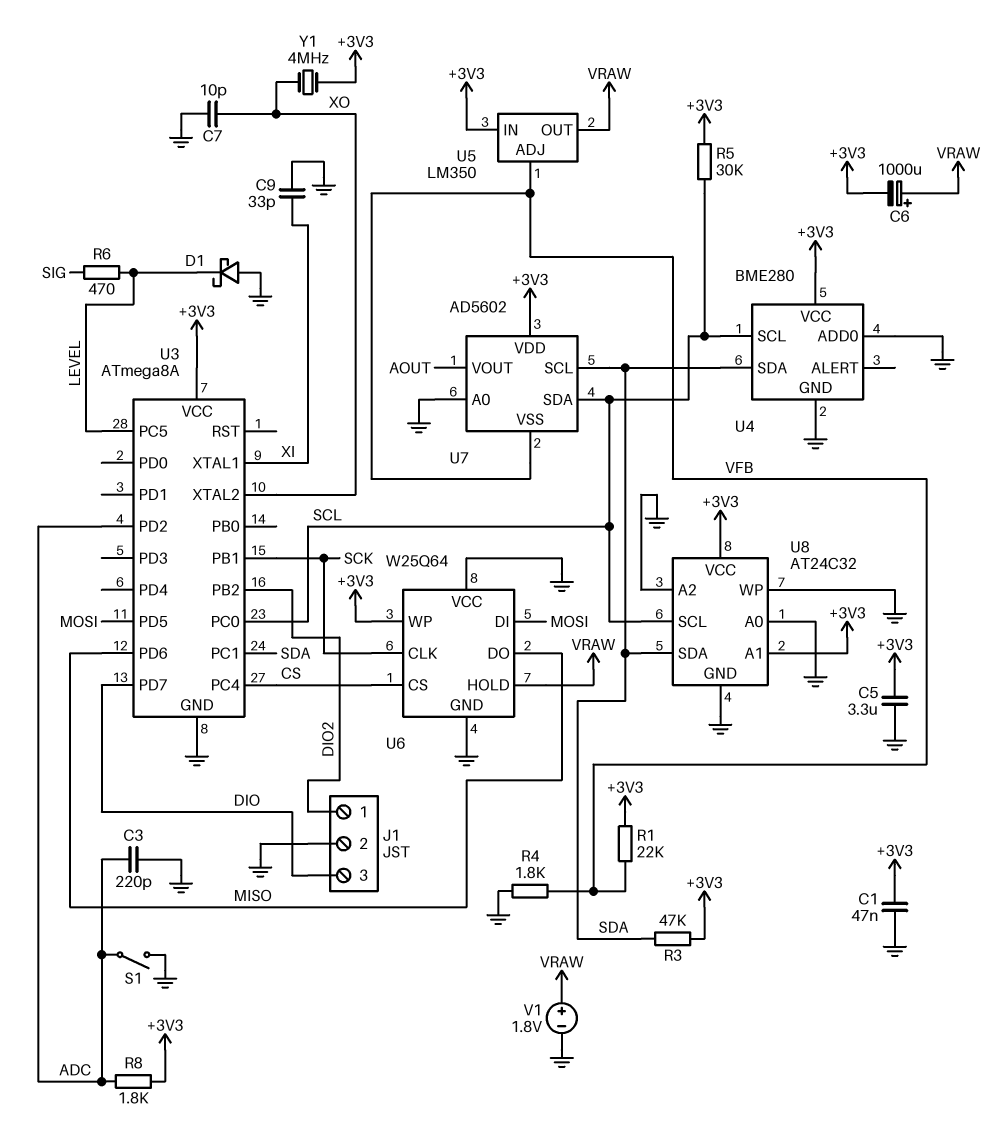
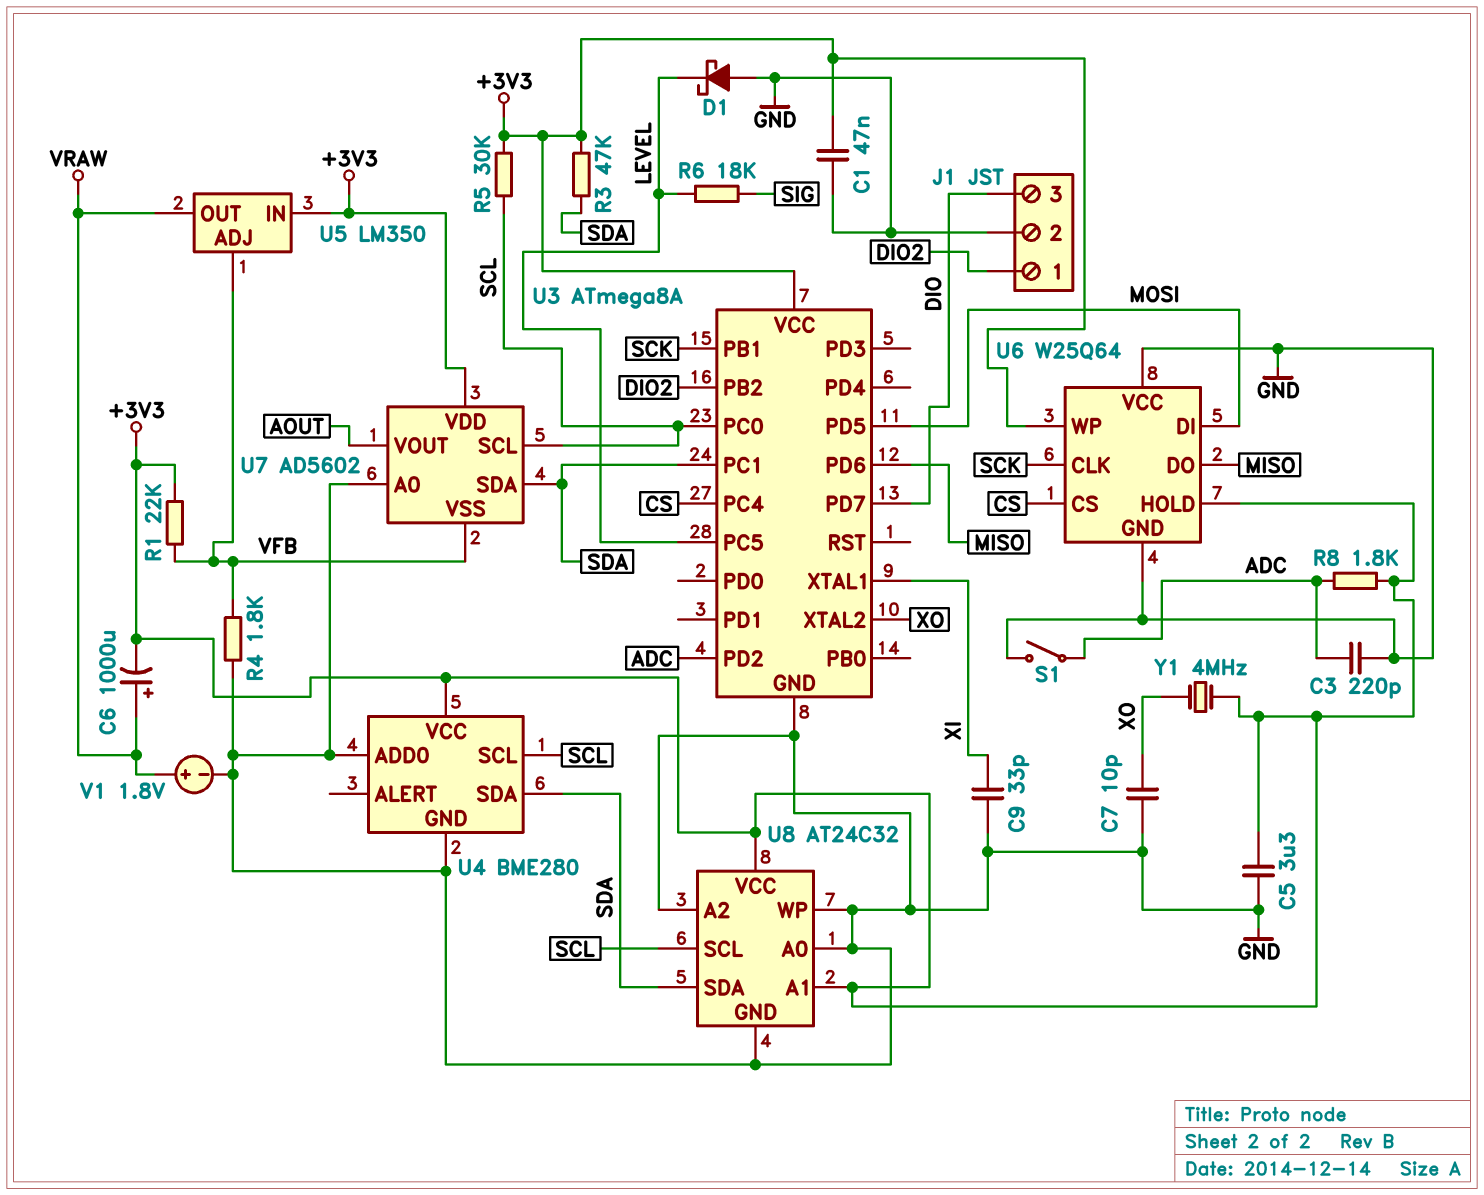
R6: 470 (LEVEL, SIG) -> 18k (LEVEL, SIG)
U6 pin HOLD: VRAW -> +3V3
U7 pin SCL: SDA -> SCL
U7 pin SDA: SCL -> SDA

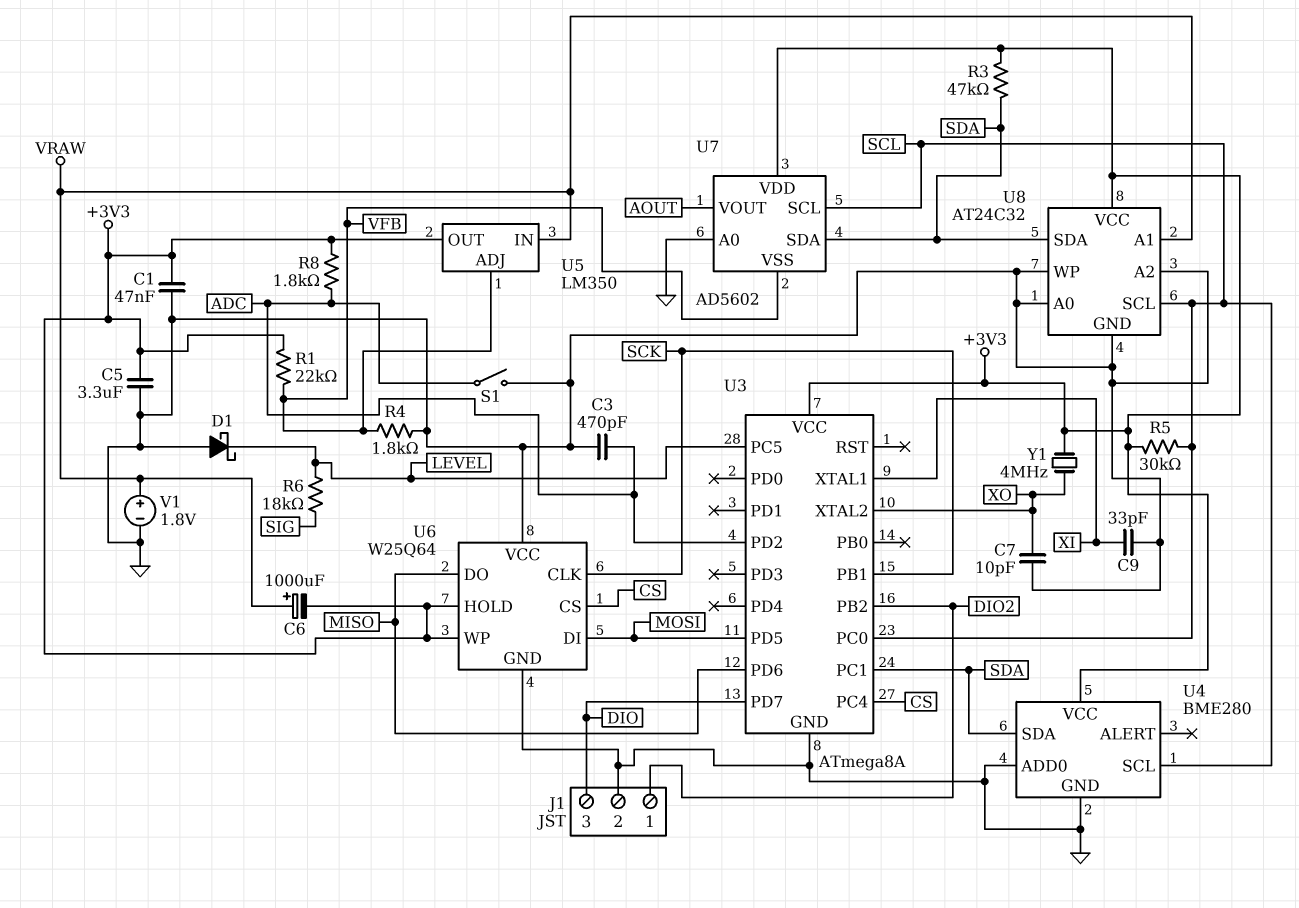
C3: 220pF (ADC, GND) -> 470pF (ADC, GND)
U5 pin IN: +3V3 -> VRAW
U5 pin OUT: VRAW -> +3V3
U8 pin A1: +3V3 -> VRAW

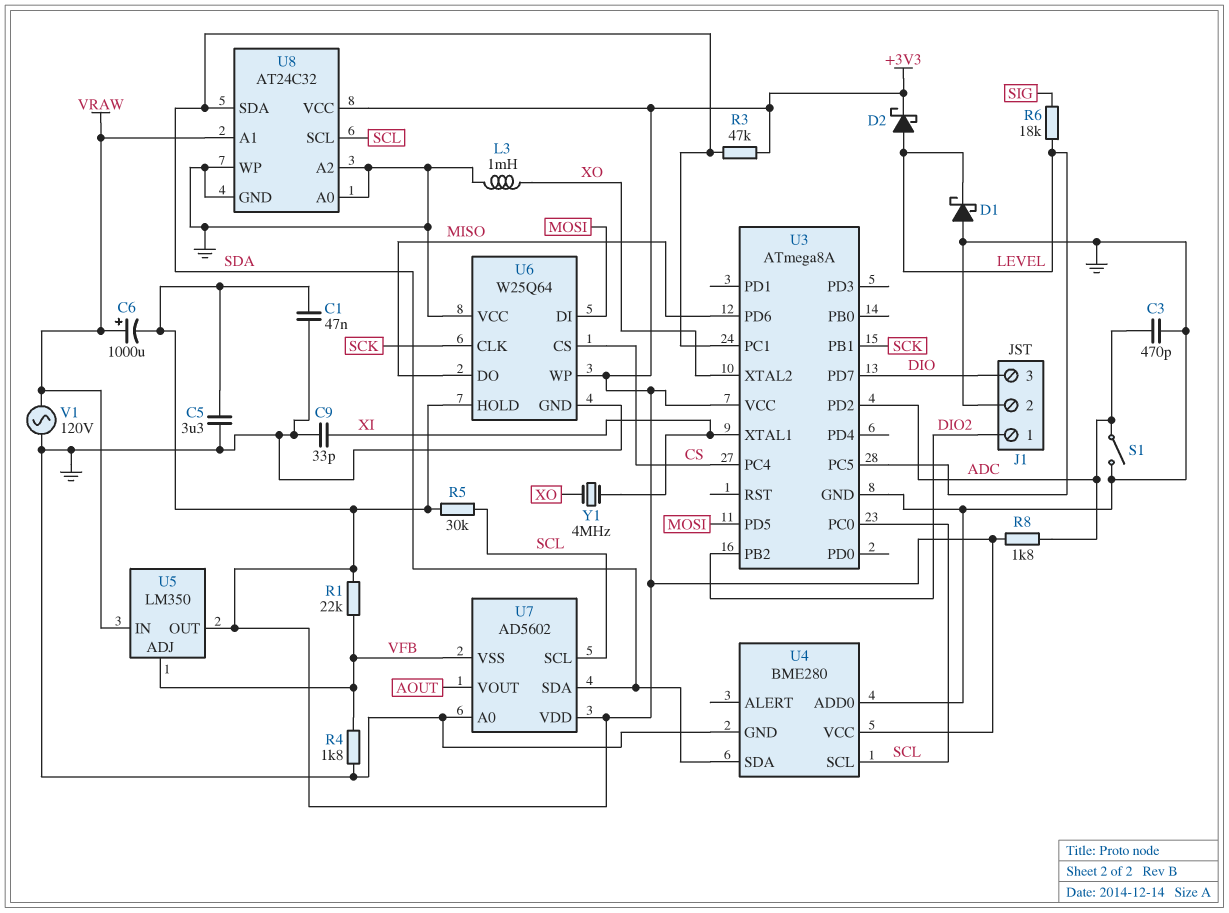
C7: 10pF (GND, XO) -> none
D2: none -> schottky (A LEVEL, K +3V3)
L3: none -> 1mH (GND, XO)
V1: 1.8V (plus VRAW, minus GND) -> AC 120V (GND, VRAW)
Y1: 4MHz (+3V3, XO) -> 4MHz (XI, XO)

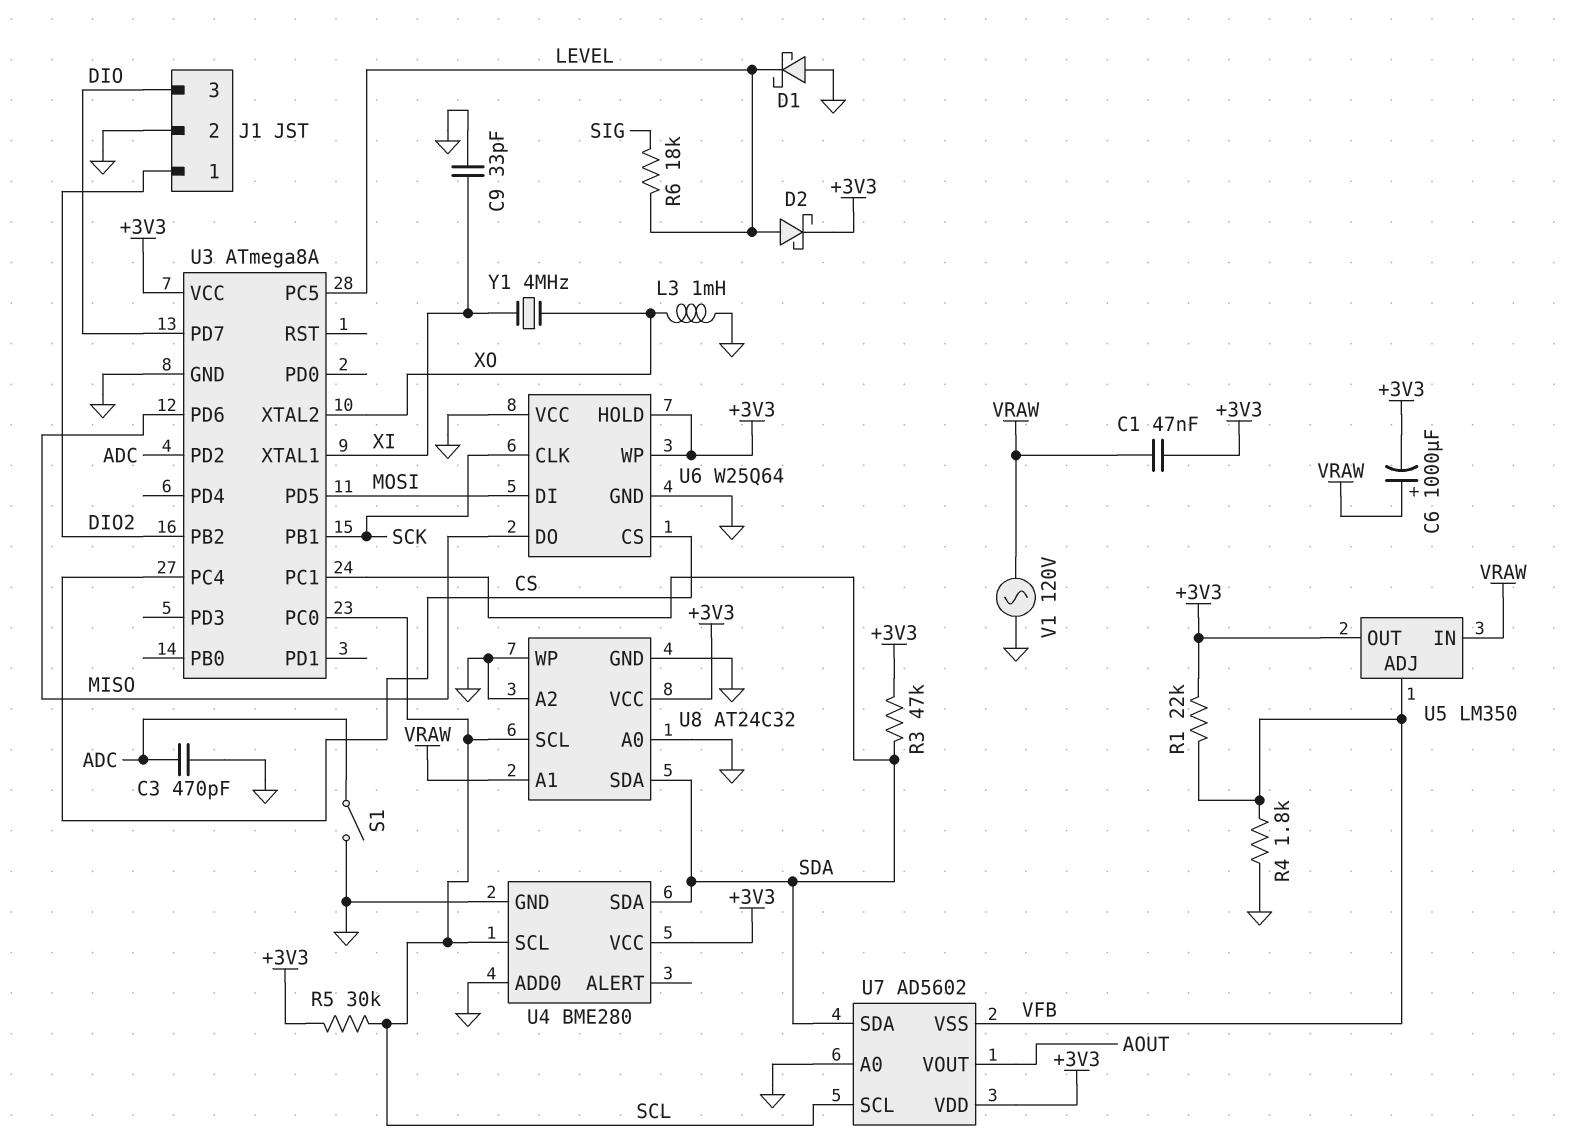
C1: 47nF (+3V3, GND) -> 47nF (+3V3, VRAW)
C5: 3.3uF (+3V3, GND) -> none
R8: 1.8k (+3V3, ADC) -> none

